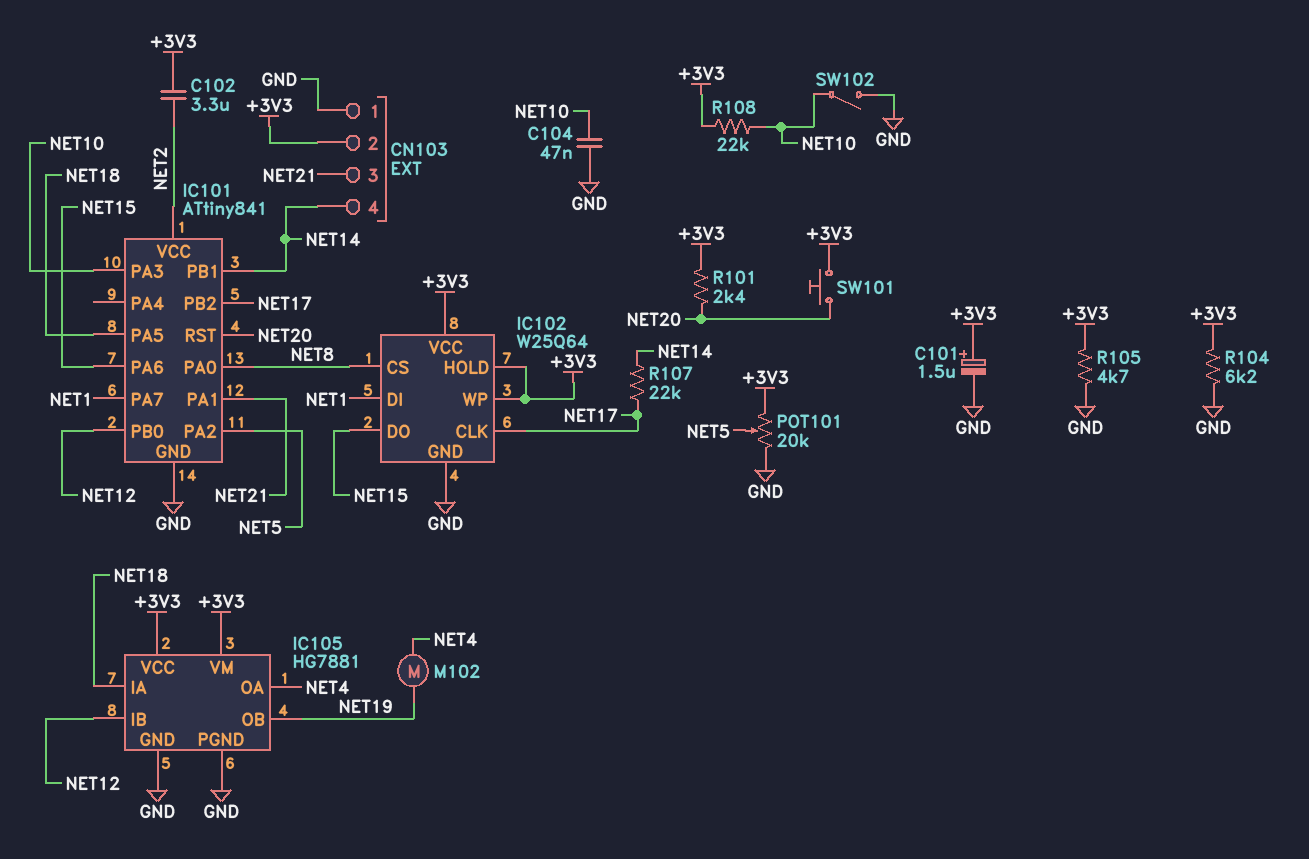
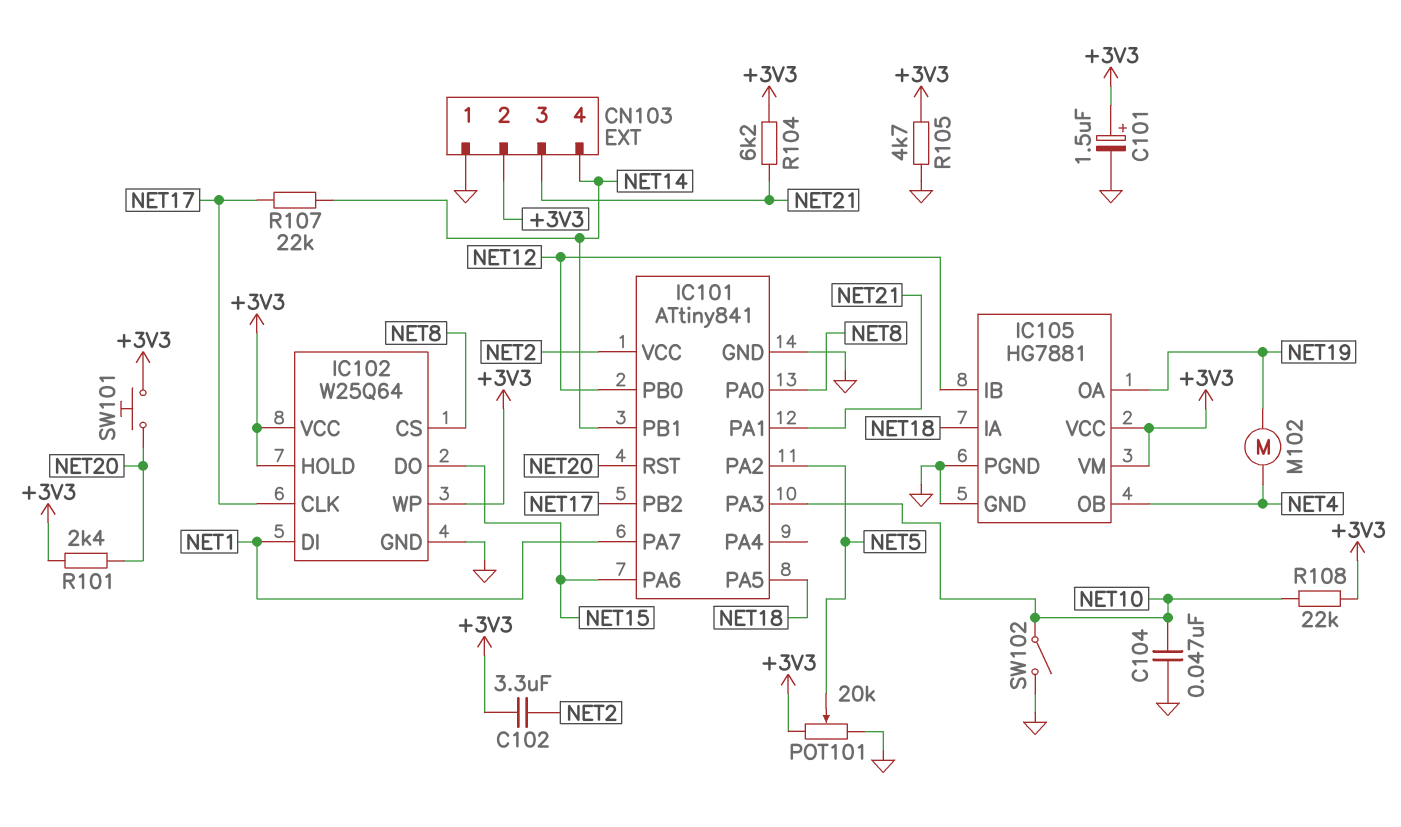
IC105 pin OA: NET4 -> NET19
IC105 pin OB: NET19 -> NET4
R104: 6.2k (+3V3, GND) -> 6.2k (+3V3, NET21)

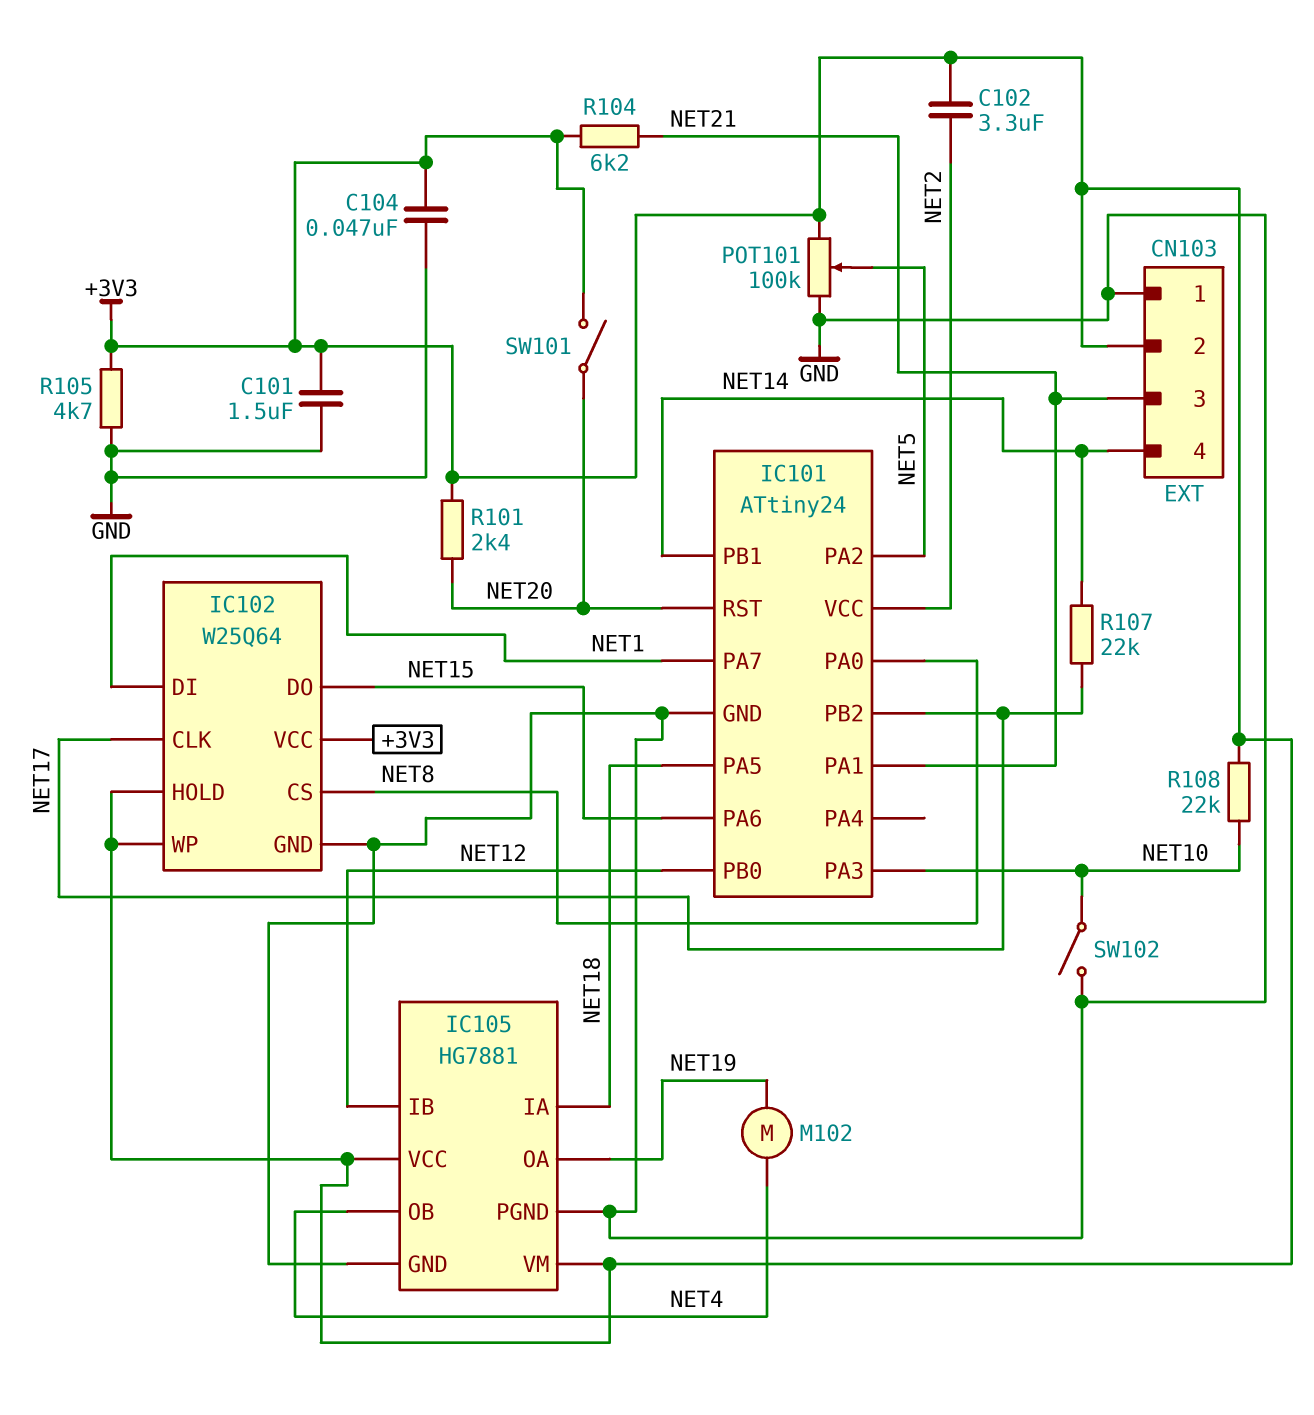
C101: 1.5uF (plus +3V3, minus GND) -> 1.5uF (+3V3, GND)
C104: 47nF (GND, NET10) -> 47nF (+3V3, GND)
IC101: ATtiny841 -> ATtiny24
POT101: 20k (+3V3, GND, wiper NET5) -> 100k (+3V3, GND, wiper NET5)
SW101: button (+3V3, NET20) -> switch (+3V3, NET20)

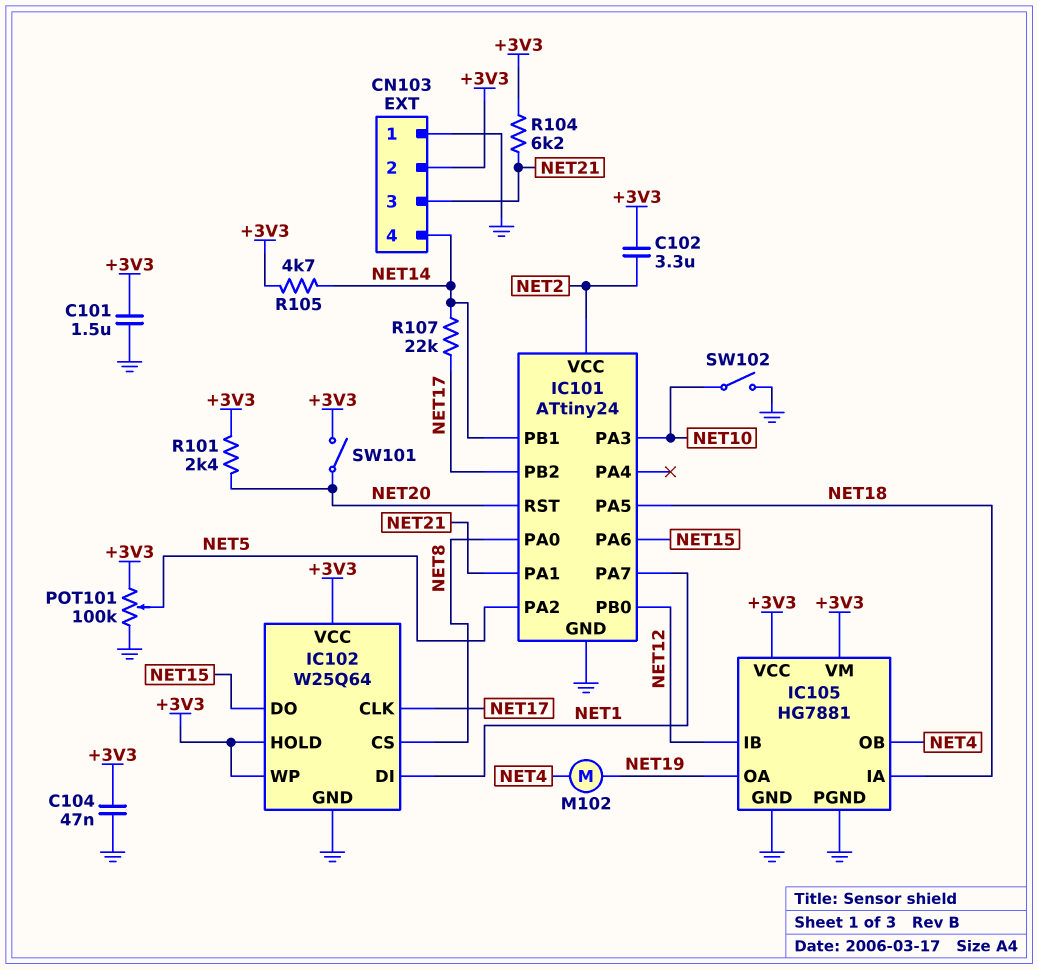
R105: 4.7k (+3V3, GND) -> 4.7k (+3V3, NET14)
R108: 22k (+3V3, NET10) -> none

